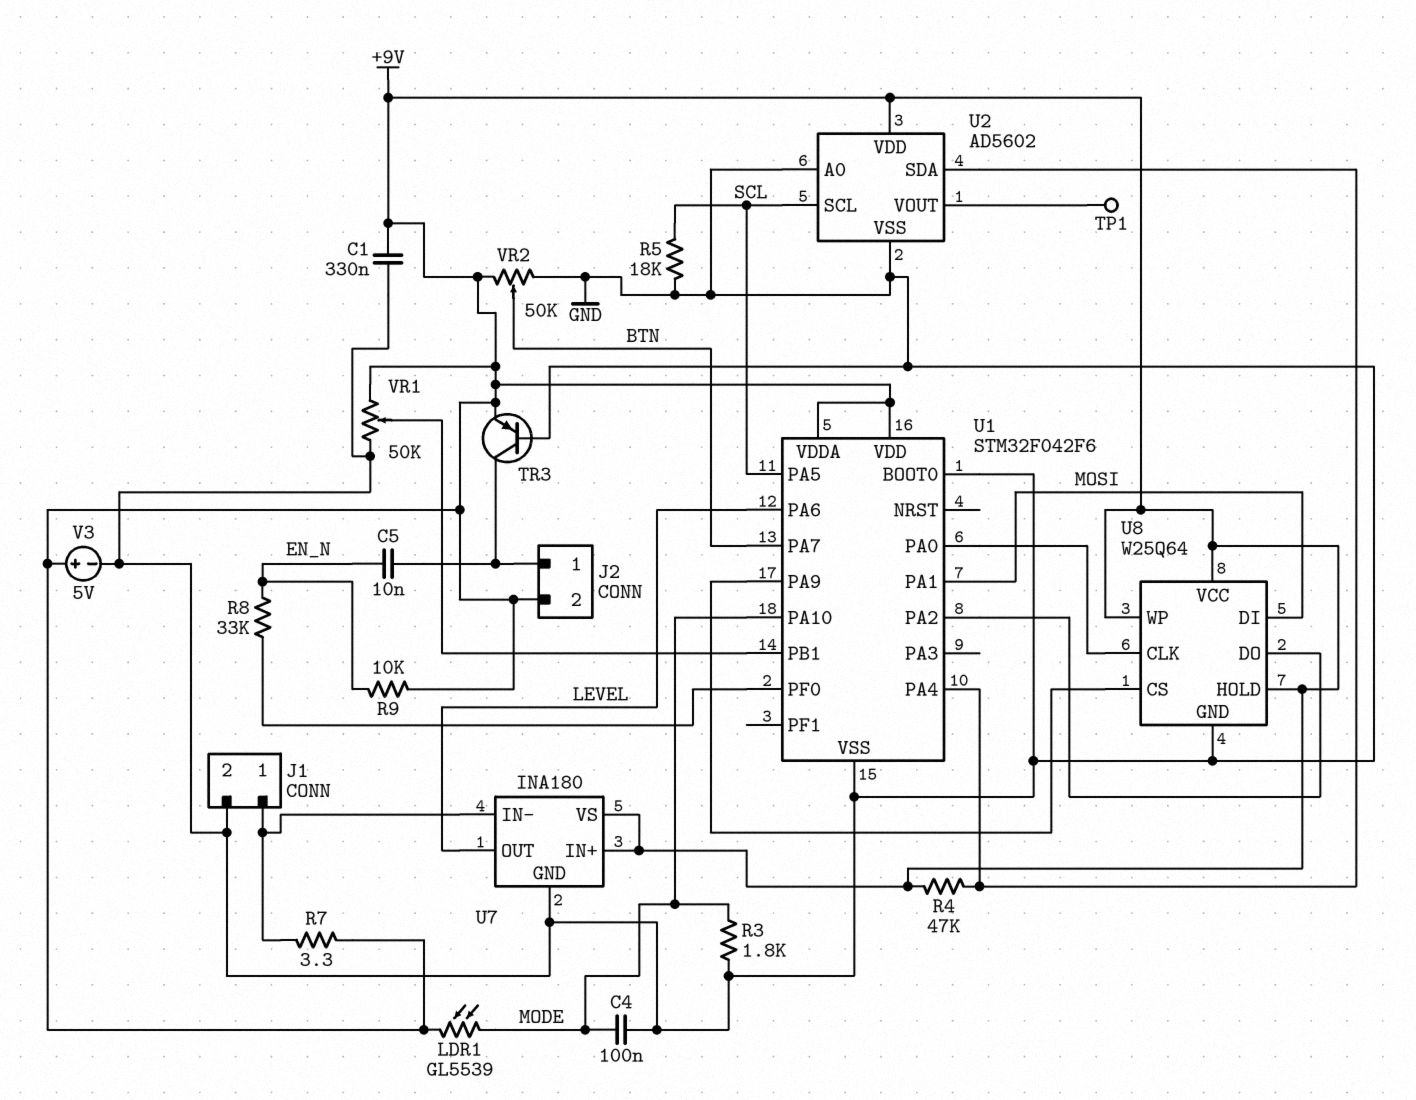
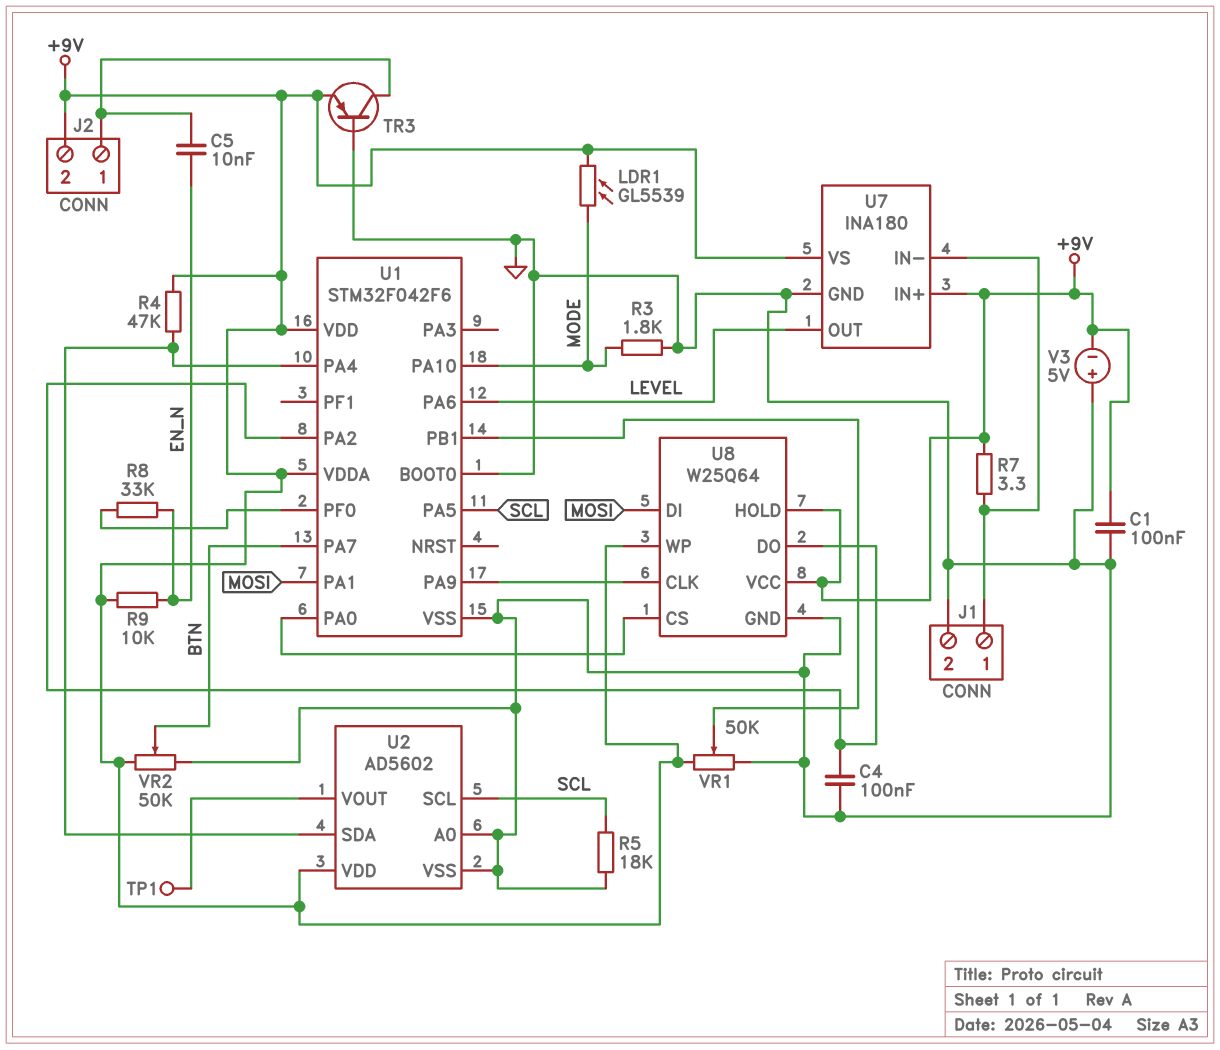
C1: 330nF (+9V, GND) -> 100nF (+9V, GND)
C4: 100nF (GND, MODE) -> 100nF (GND, U1/PA2)
U8 pin CLK: U1/PA0 -> U1/PA9
U8 pin CS: U1/PA9 -> U1/PA0
V3: 5V (plus +9V, minus GND) -> 5V (plus GND, minus +9V)

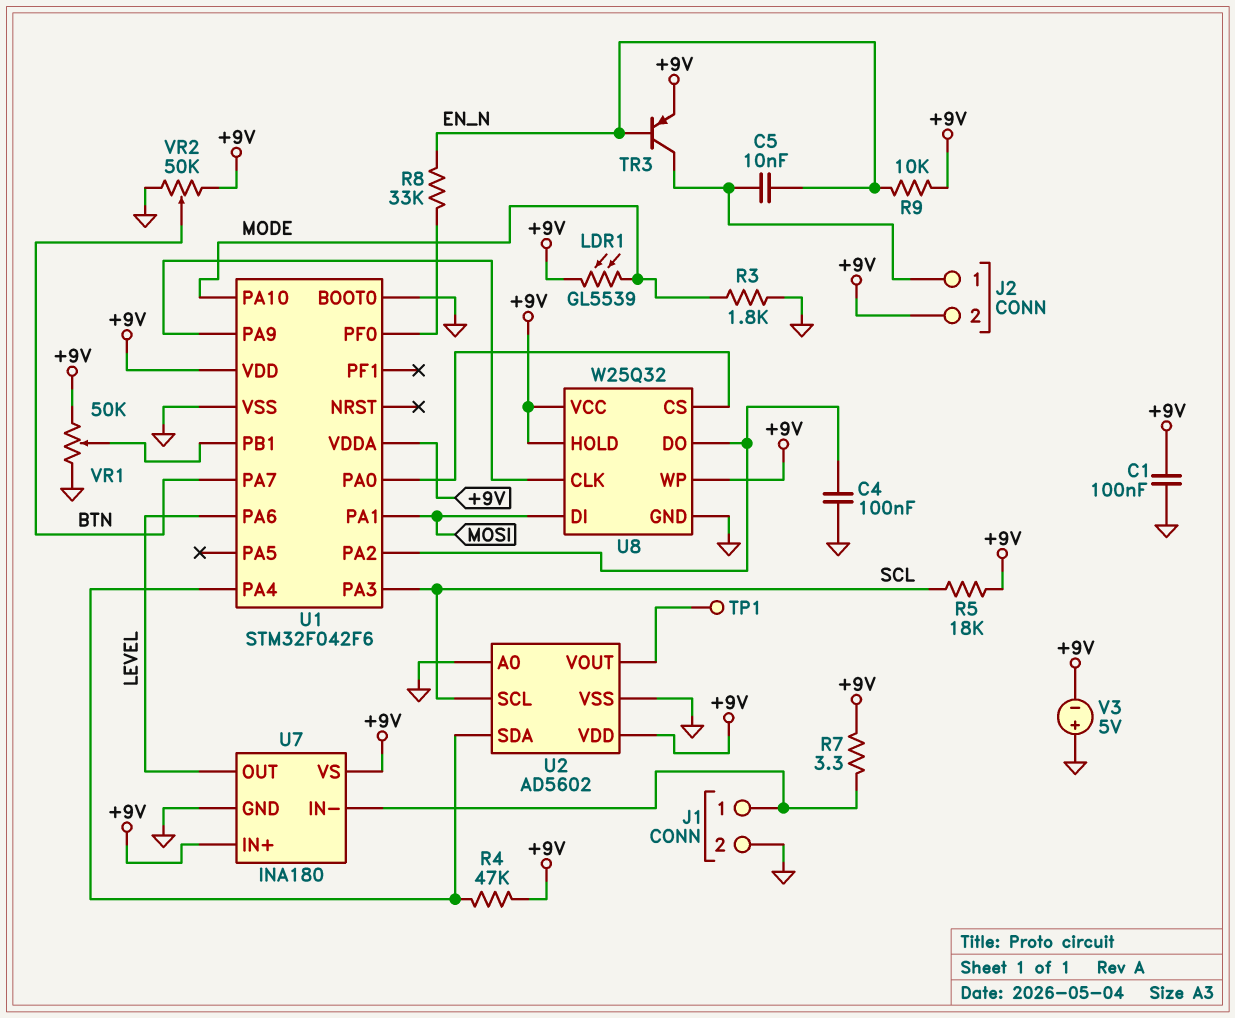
R5: 18k (GND, SCL) -> 18k (+9V, SCL)
TR3: PNP (B GND, C J2/1, E +9V) -> PNP (B EN_N, C J2/1, E +9V)
U1 pin PA3: none -> SCL
U1 pin PA5: SCL -> none
U8: W25Q64 -> W25Q32

